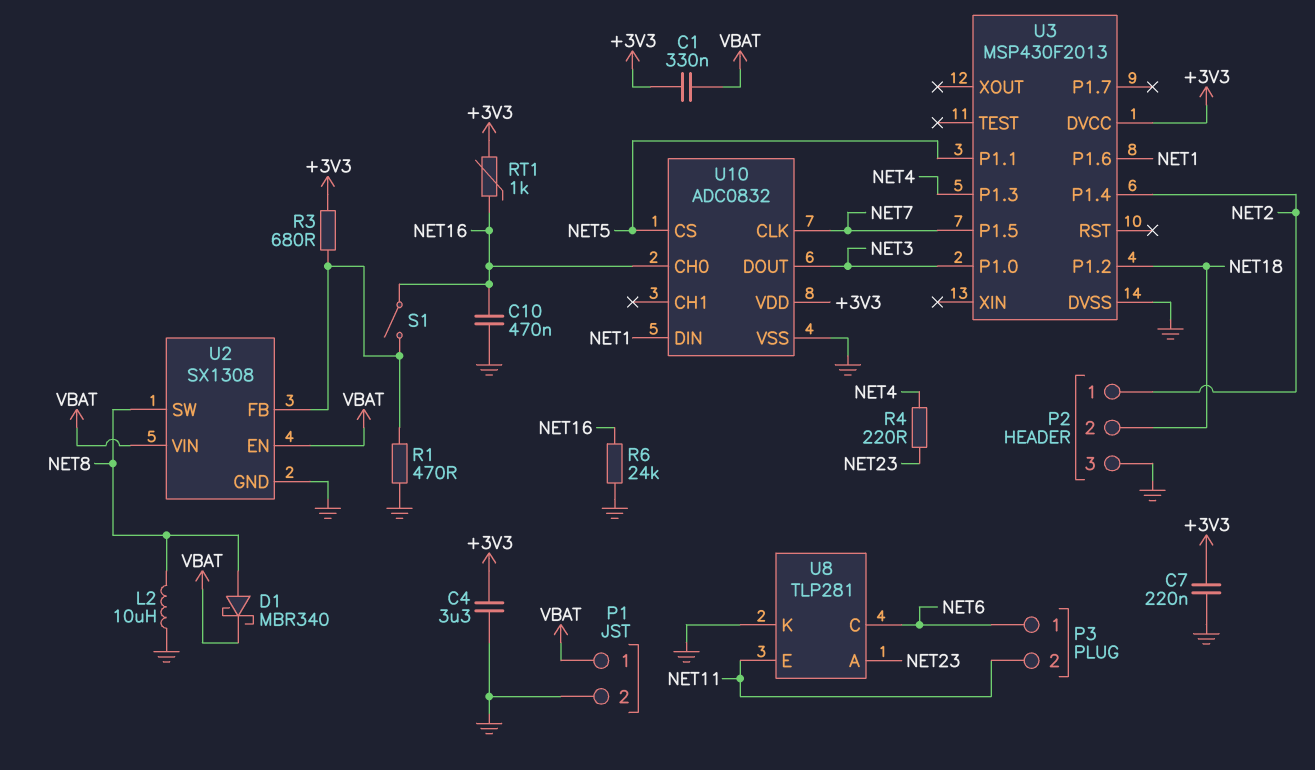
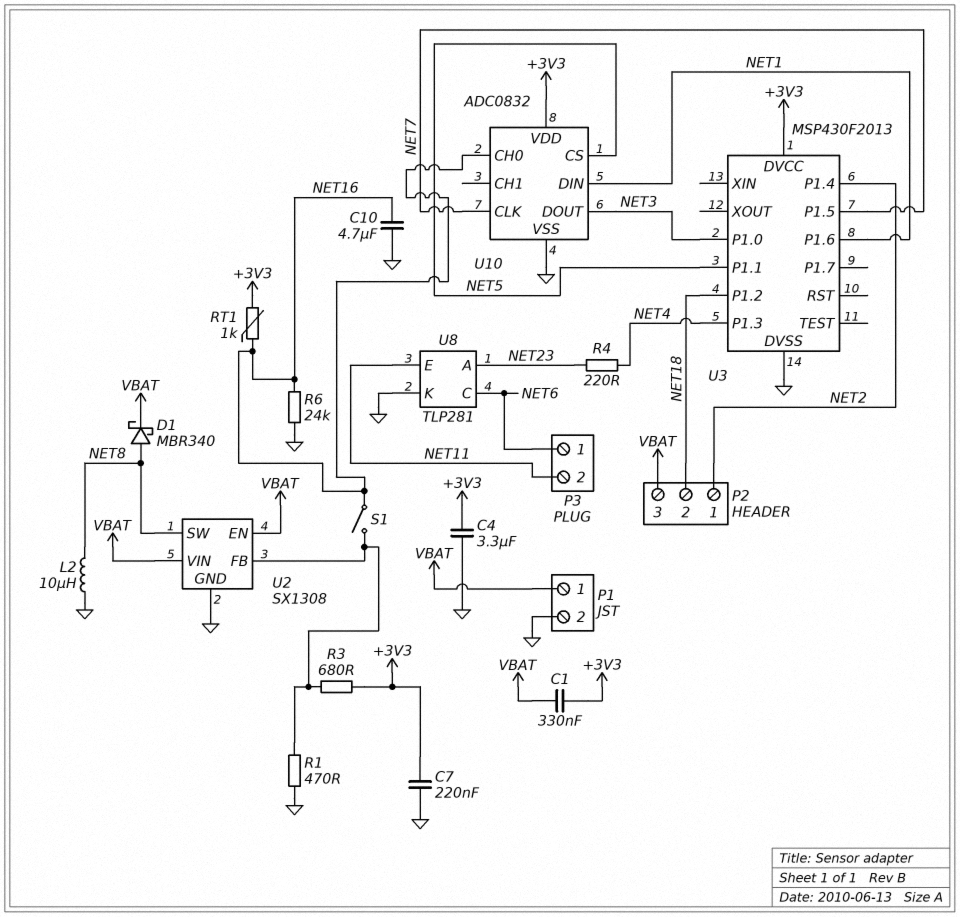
C10: 470nF (GND, NET16) -> 4.7uF (GND, NET16)
P2 pin 3: GND -> VBAT

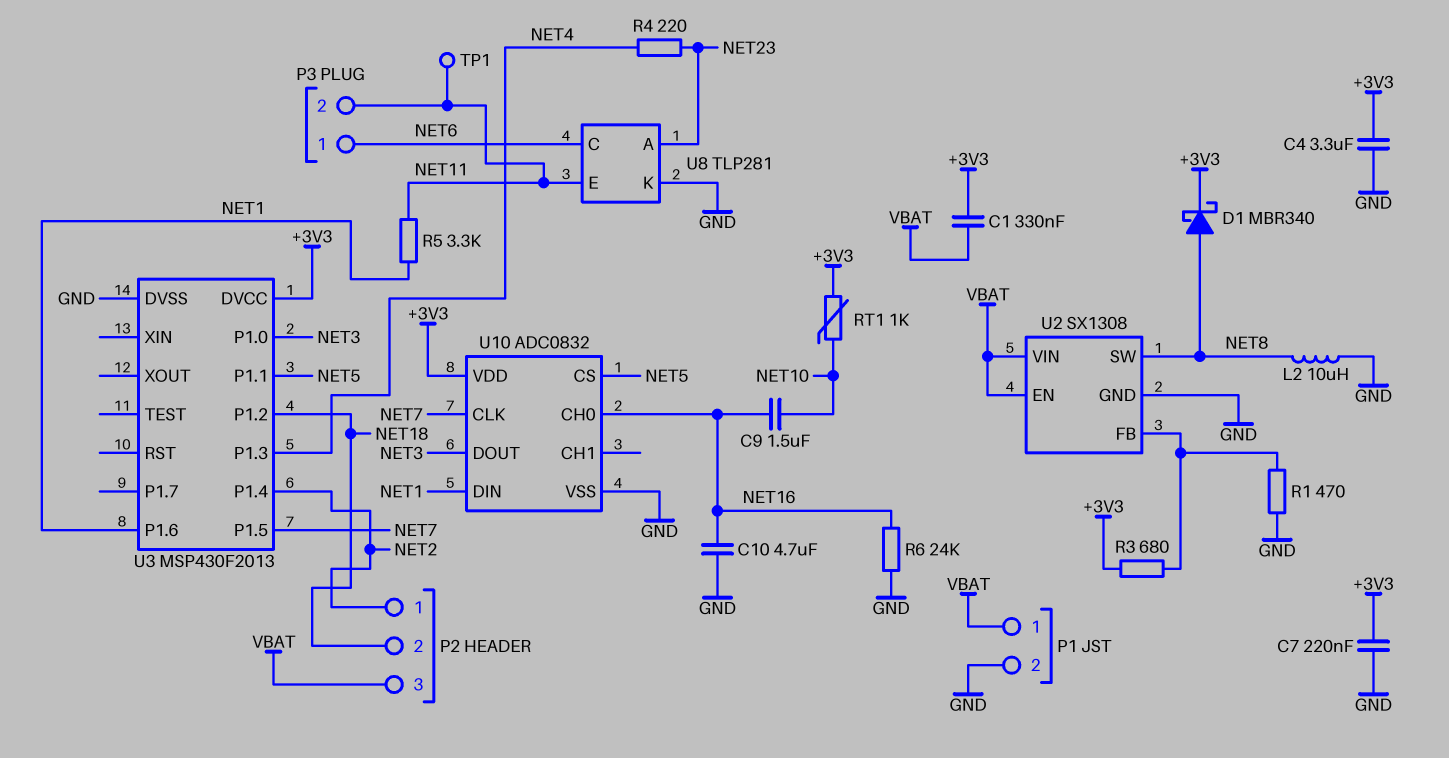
C9: none -> 1.5uF (NET10, NET16)
D1: schottky MBR340 (A NET8, K VBAT) -> schottky MBR340 (A NET8, K +3V3)
R5: none -> 3.3k (NET1, NET11)
RT1: 1k (+3V3, NET16) -> 1k (+3V3, NET10)
S1: switch (NET16, U2/FB) -> none
TP1: none -> test point (NET11)

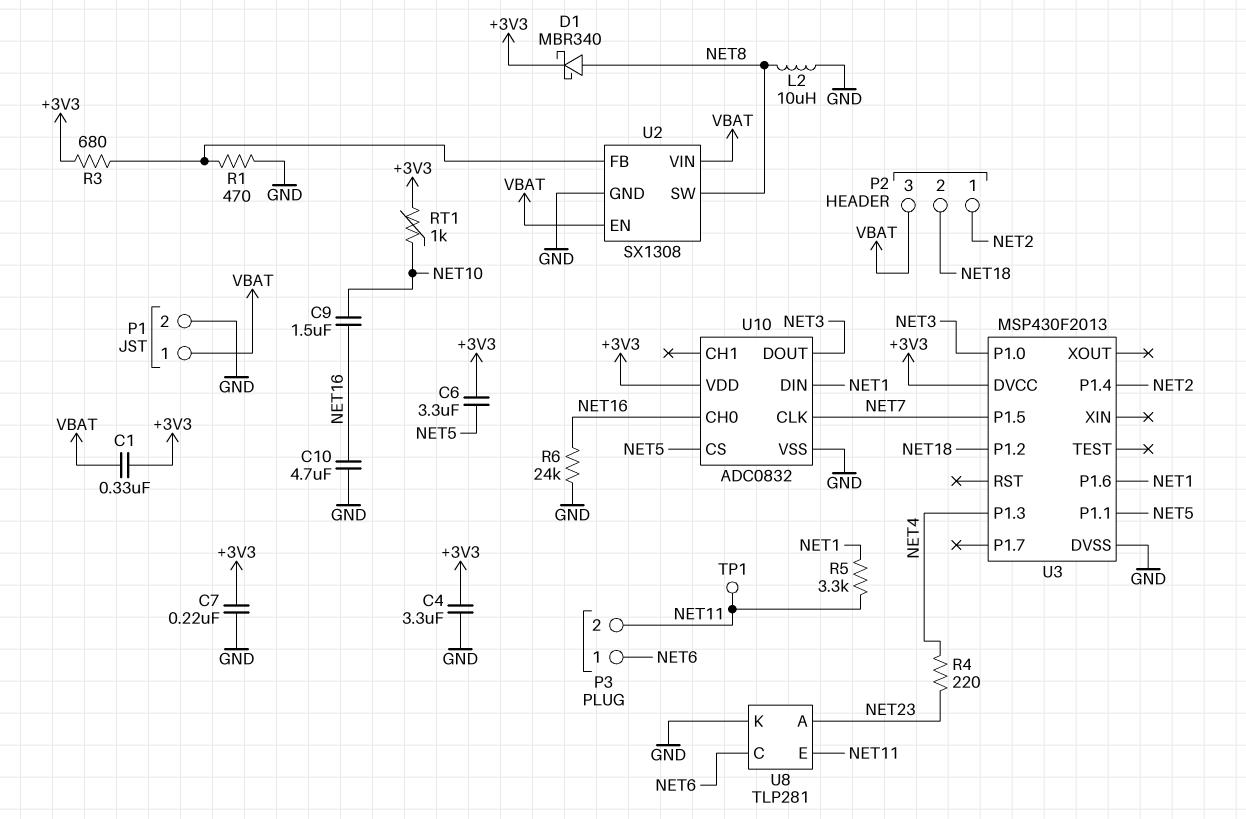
C6: none -> 3.3uF (+3V3, NET5)

